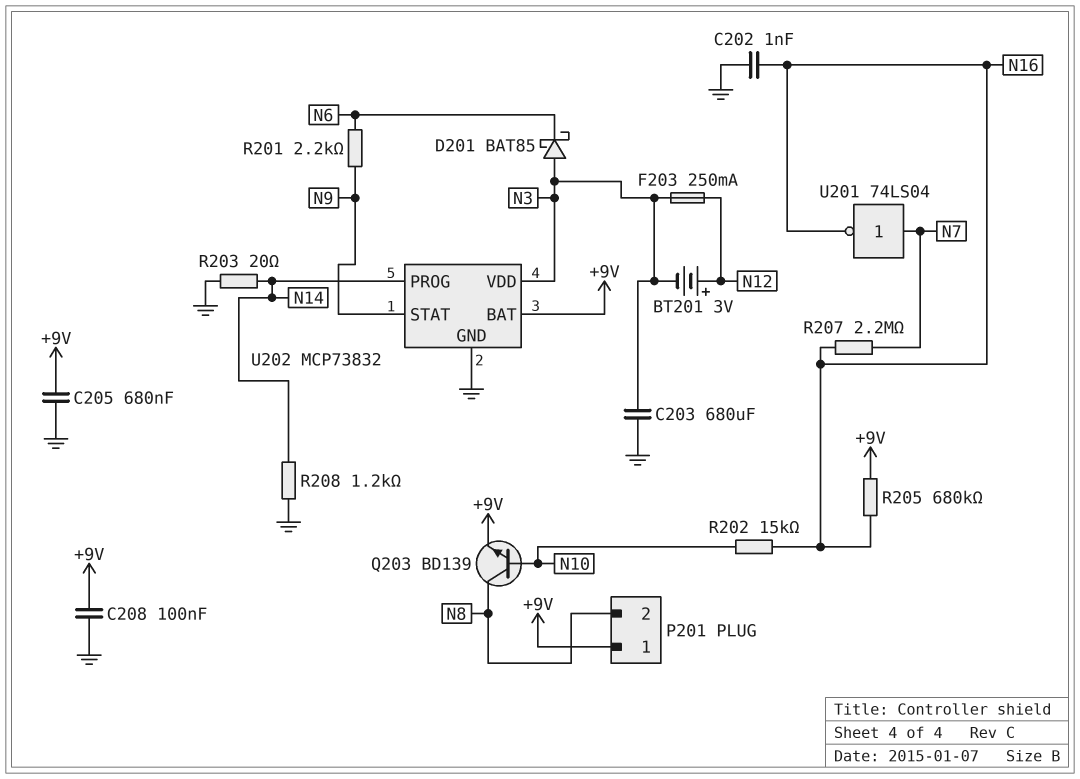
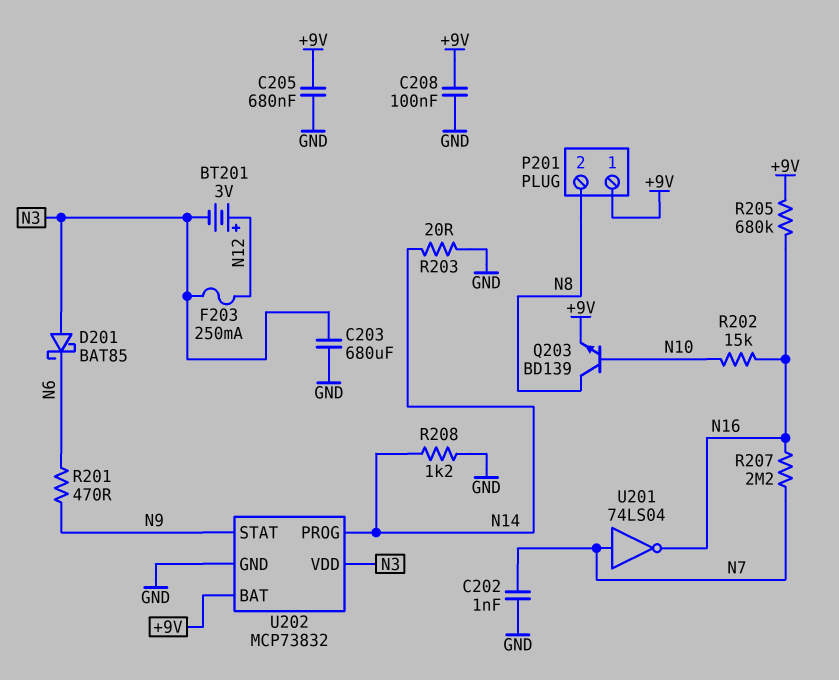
C202: 1nF (GND, N16) -> 1nF (GND, N7)
R201: 2.2k (N6, N9) -> 470 (N6, N9)

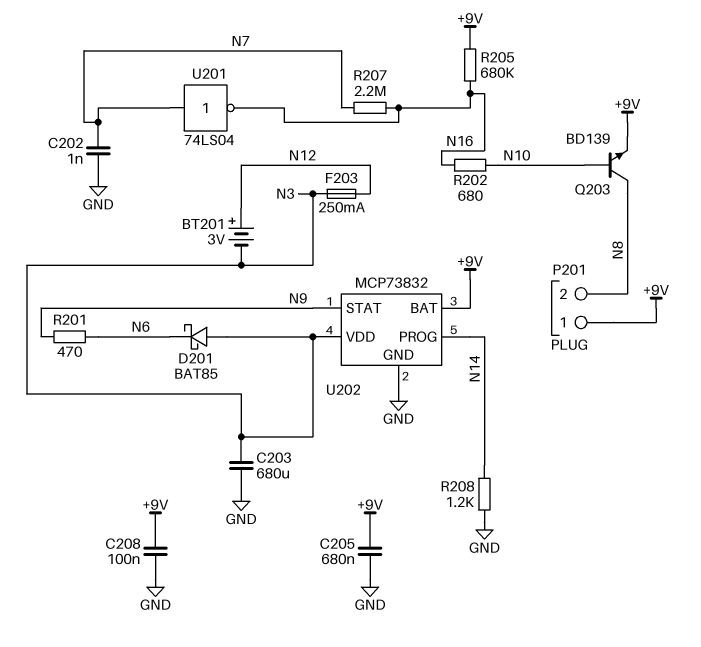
R202: 15k (N10, N16) -> 680 (N10, N16)
R203: 20 (GND, N14) -> none

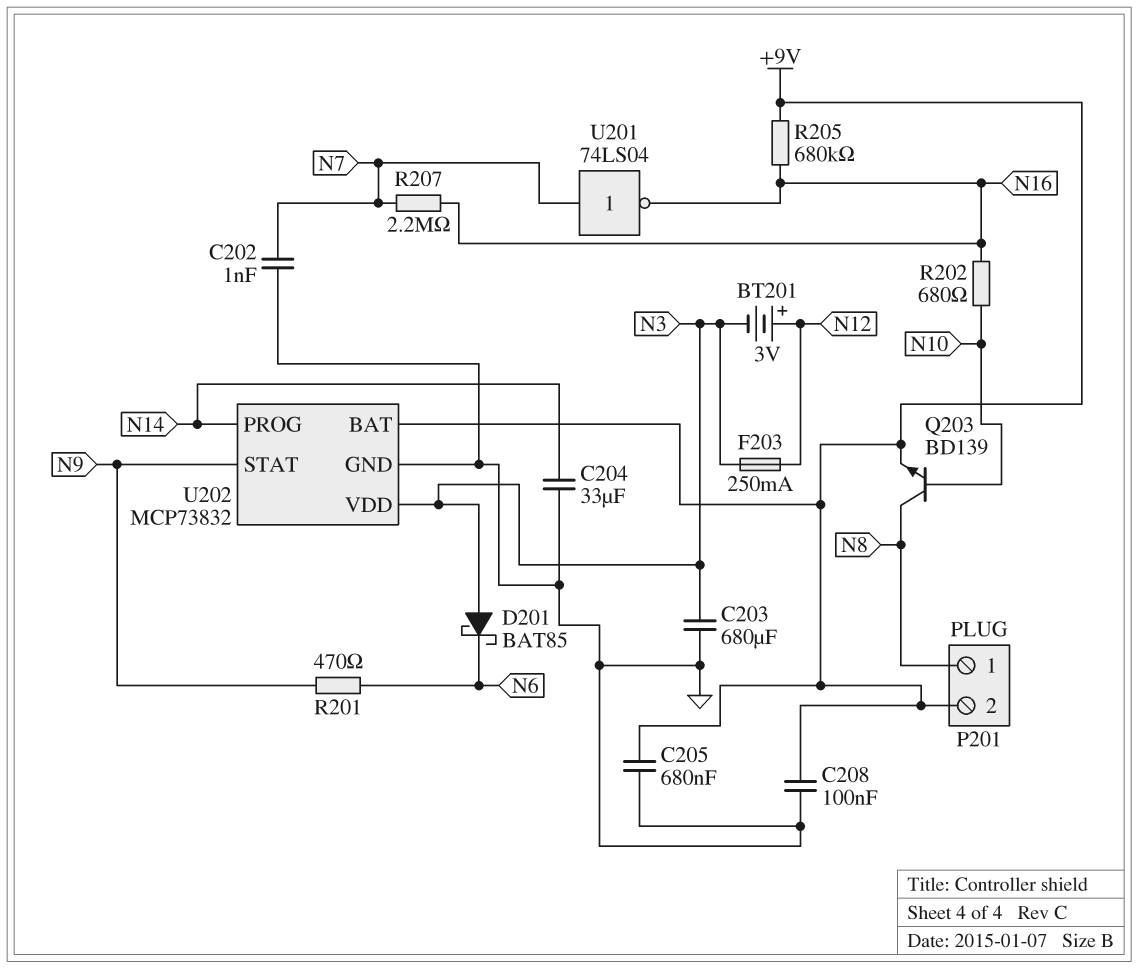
C204: none -> 33uF (GND, N14)
P201 pin 1: +9V -> N8
P201 pin 2: N8 -> +9V
R208: 1.2k (GND, N14) -> none

